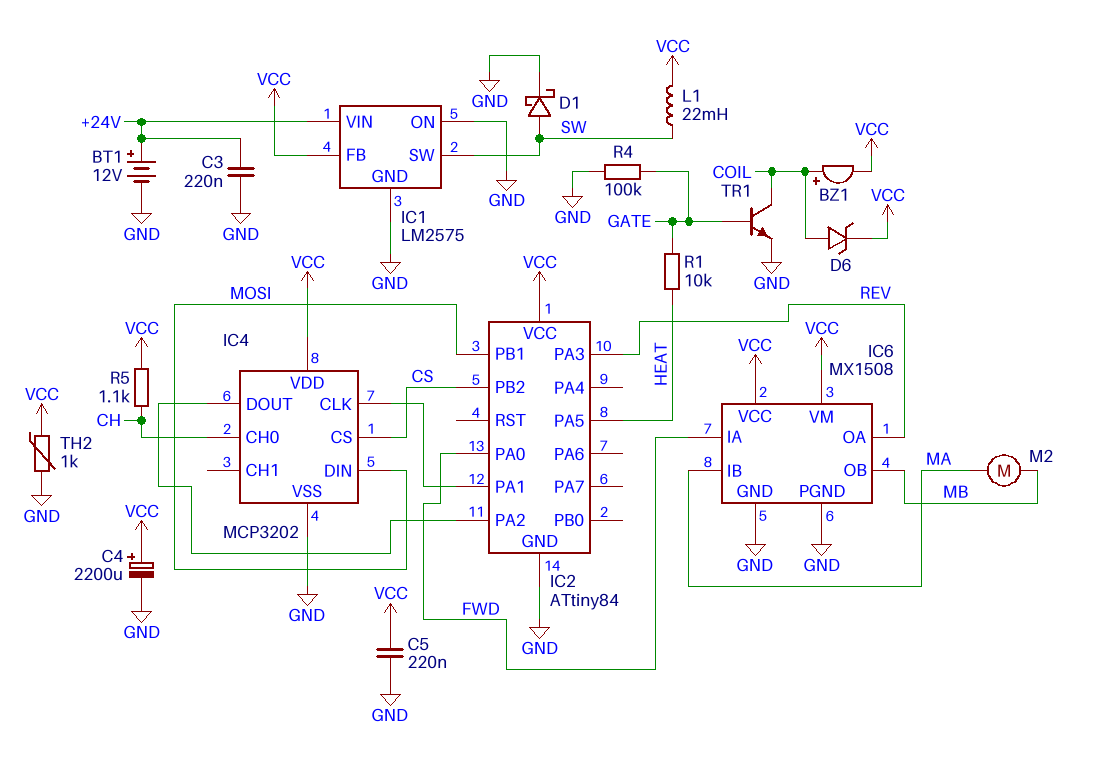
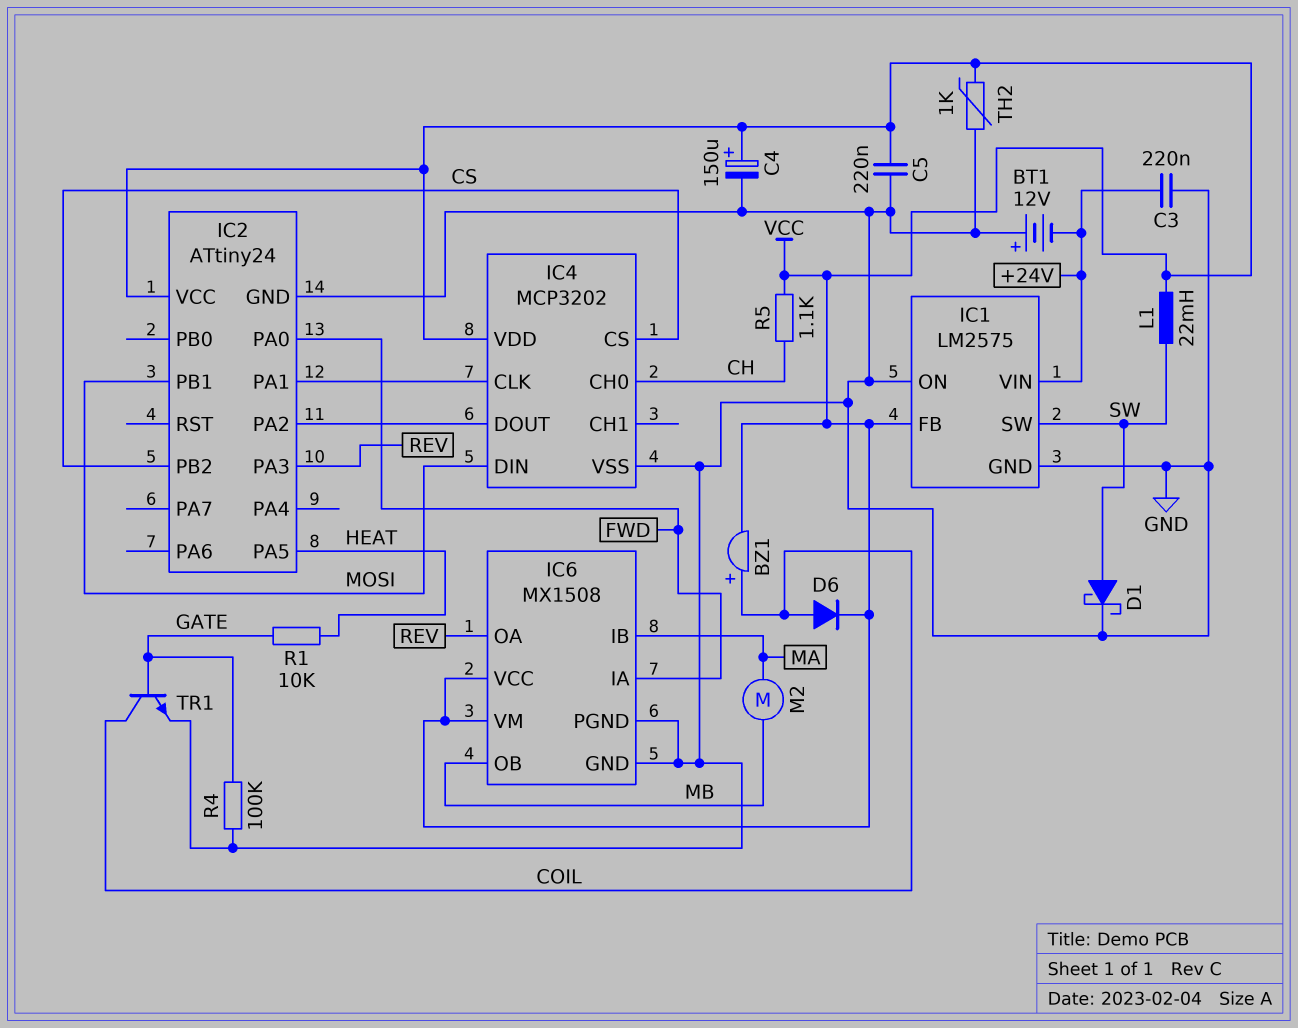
BT1: 12V (plus +24V, minus GND) -> 12V (plus GND, minus +24V)
C4: 2200uF (plus VCC, minus GND) -> 150uF (plus VCC, minus GND)
D6: zener (A COIL, K VCC) -> diode (A COIL, K VCC)
IC2: ATtiny84 -> ATtiny24

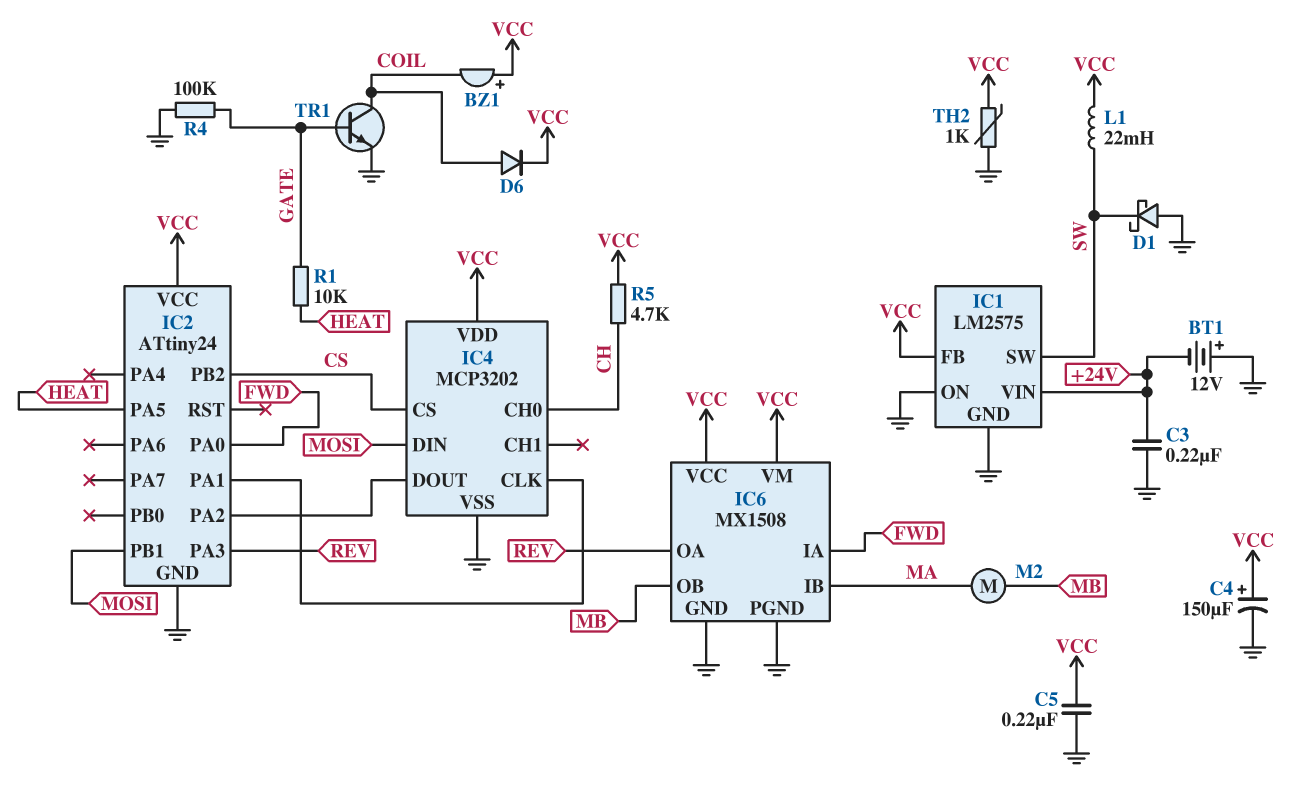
BZ1: buzzer (plus COIL, minus VCC) -> buzzer (plus VCC, minus COIL)
D1: schottky (A SW, K GND) -> schottky (A GND, K SW)
R5: 1.1k (CH, VCC) -> 4.7k (CH, VCC)

